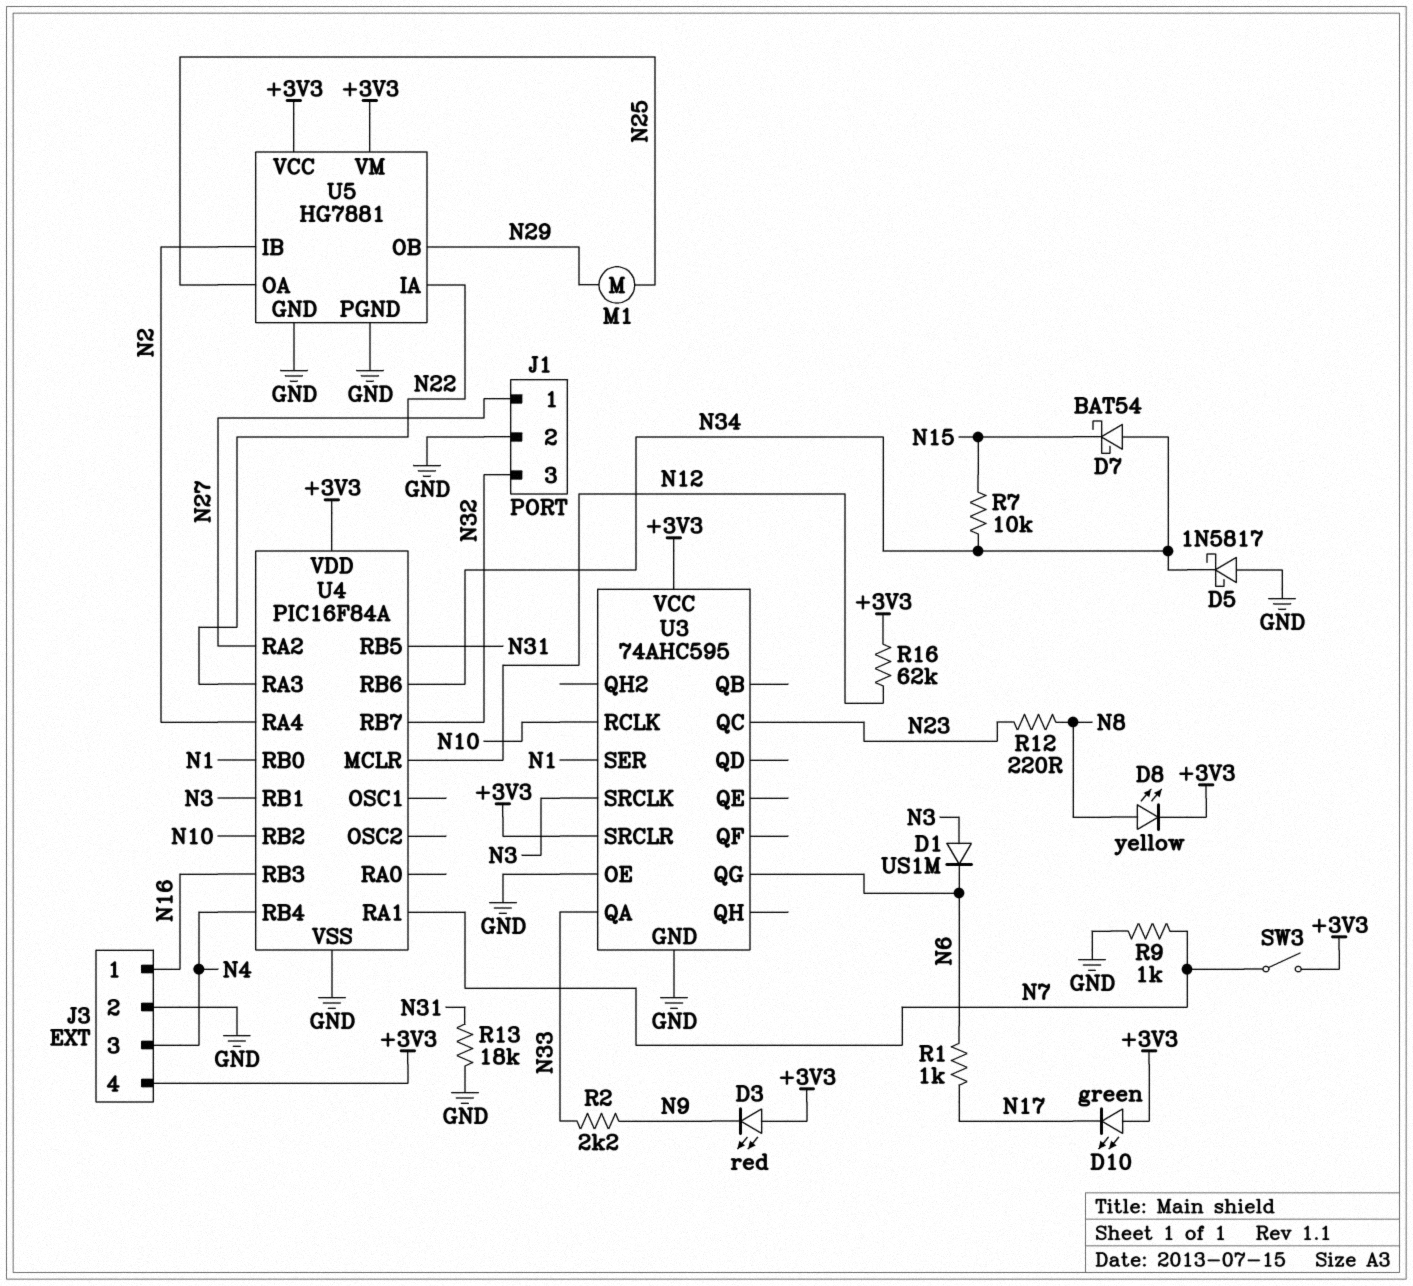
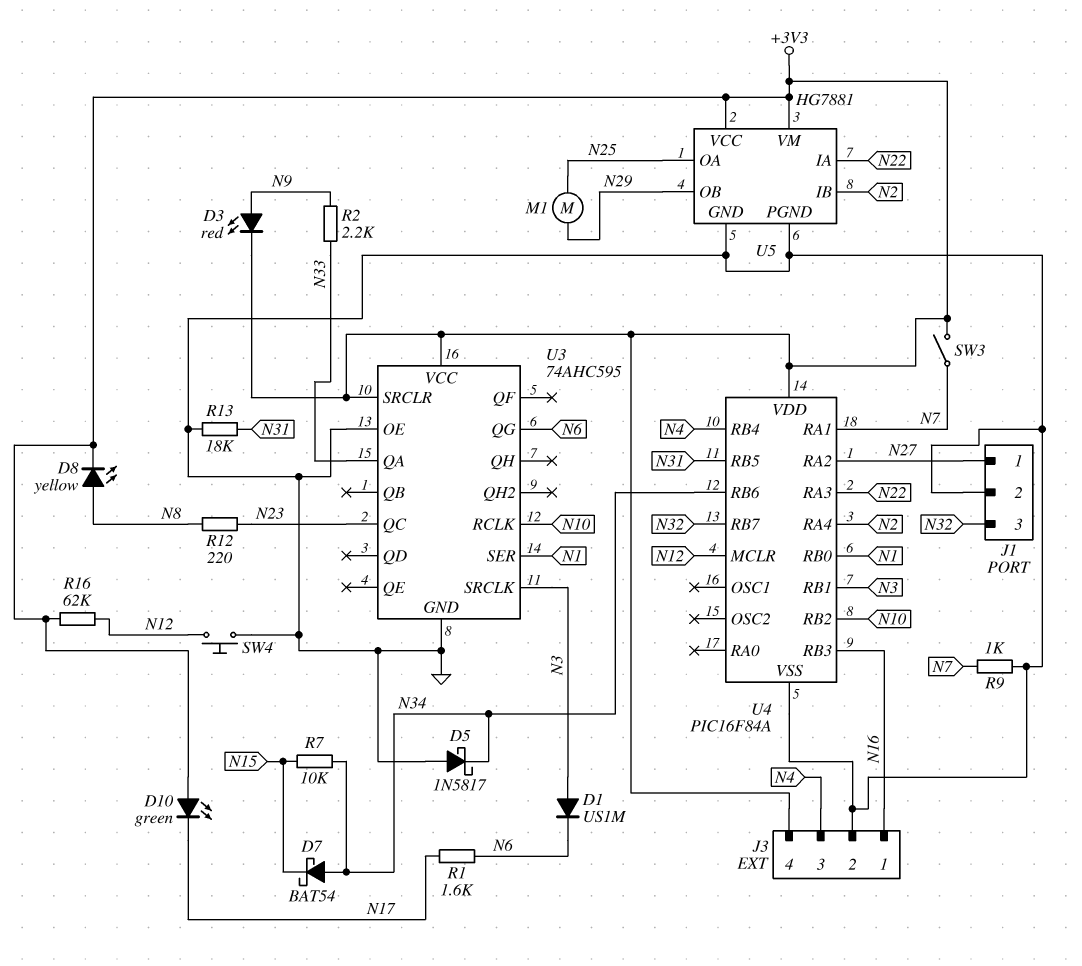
D3: LED red (A +3V3, K N9) -> LED red (A N9, K +3V3)
R1: 1k (N6, N17) -> 1.6k (N6, N17)
SW4: none -> button (GND, N12)

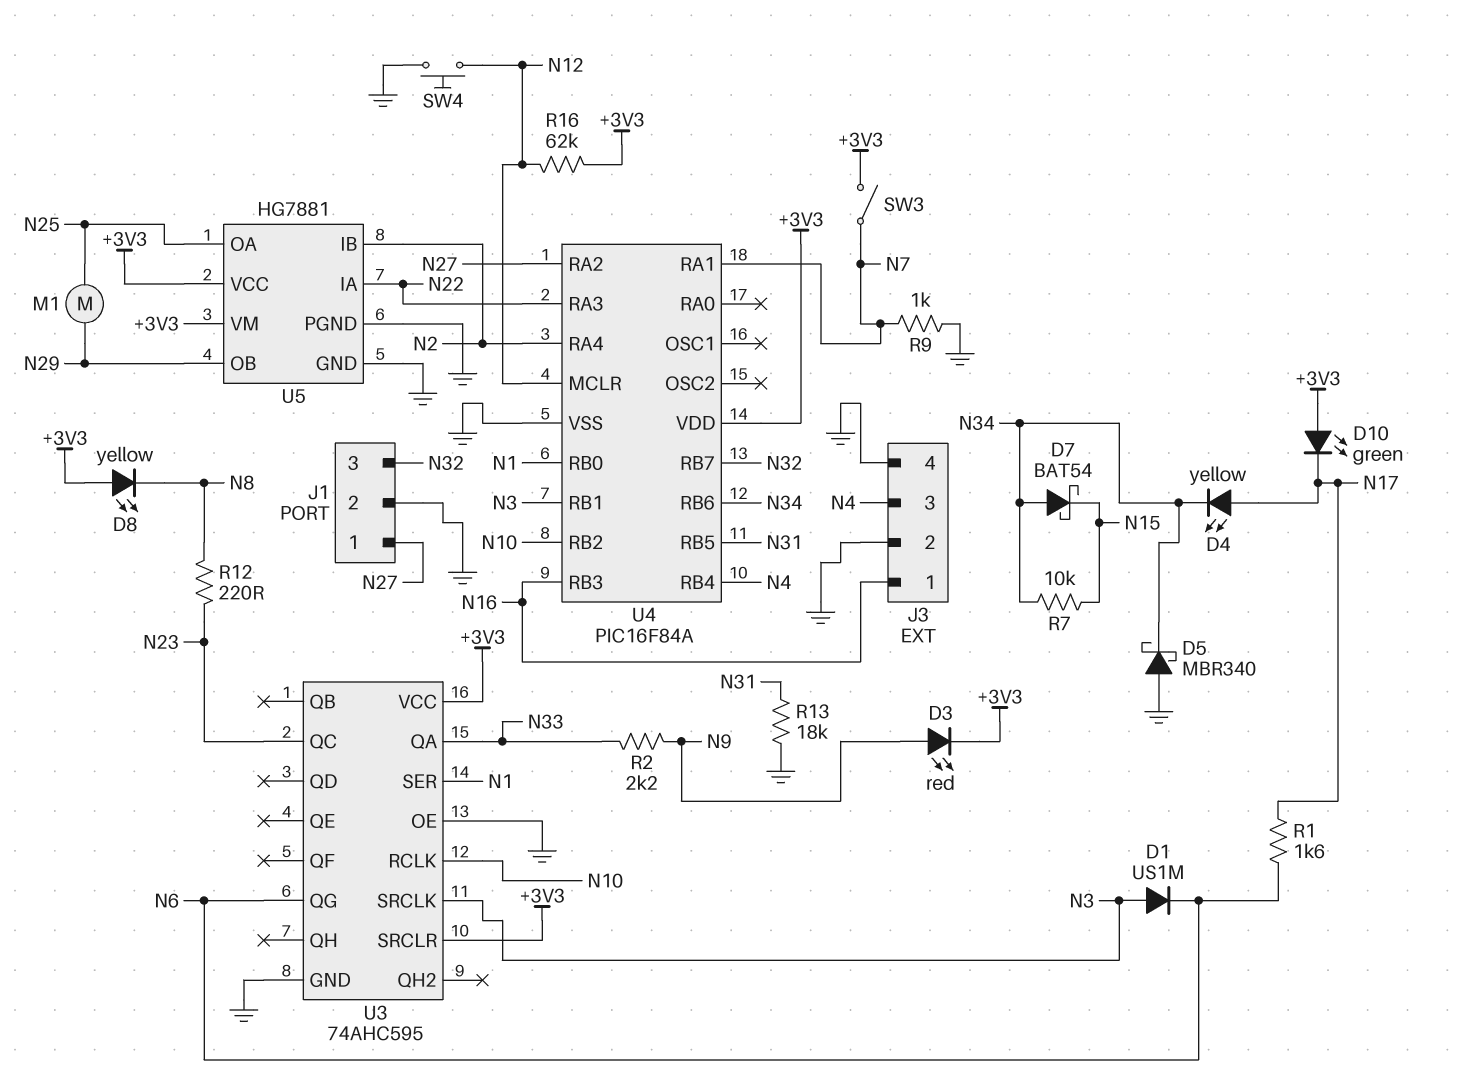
D4: none -> LED yellow (A N17, K N34)
D5: schottky 1N5817 (A GND, K N34) -> schottky MBR340 (A GND, K N34)
D8: LED yellow (A N8, K +3V3) -> LED yellow (A +3V3, K N8)
J3 pin 4: +3V3 -> GND

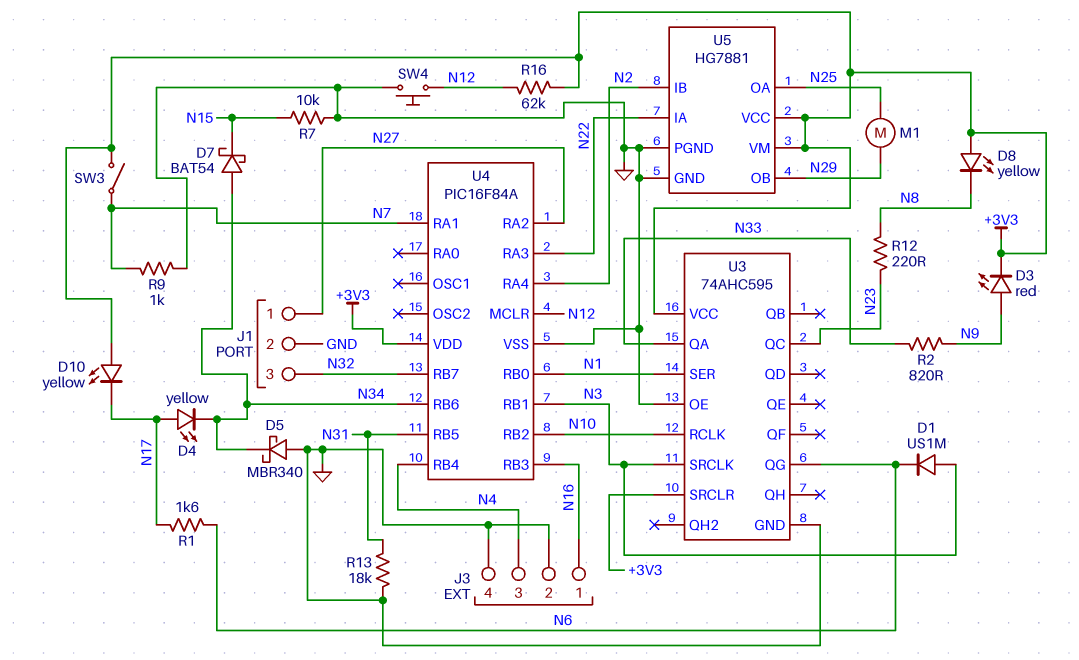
D10: LED green (A +3V3, K N17) -> LED yellow (A +3V3, K N17)
R2: 2.2k (N9, N33) -> 820 (N9, N33)
R7: 10k (N15, N34) -> 10k (GND, N15)

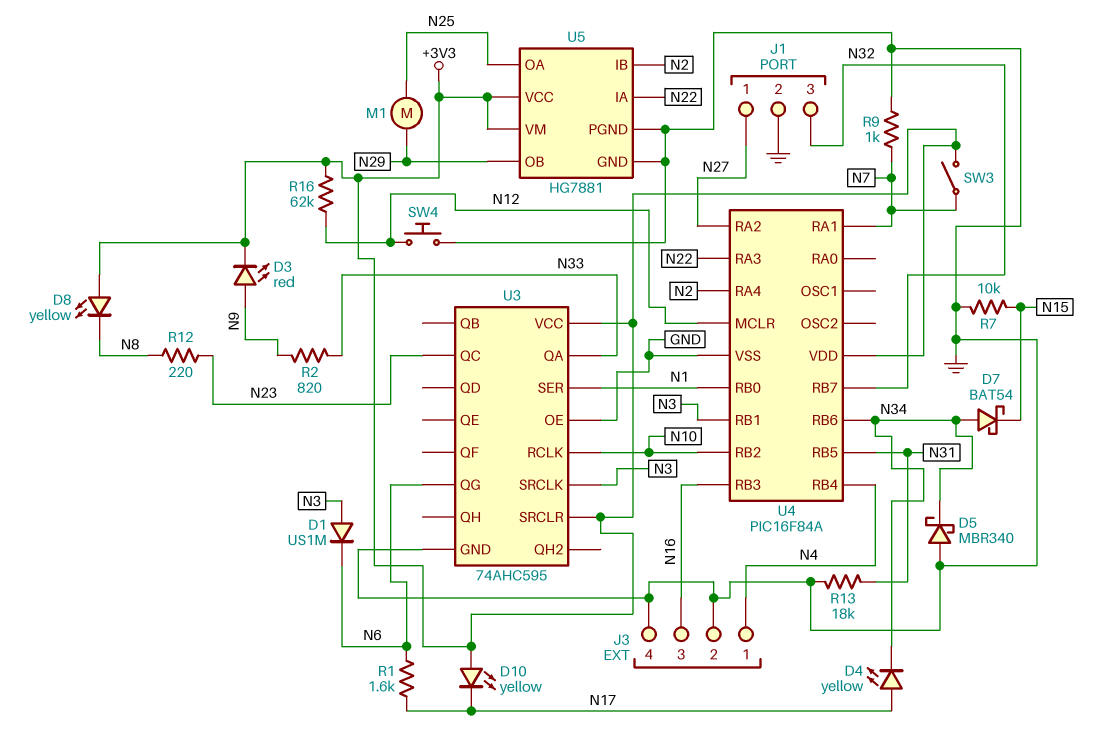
J3 pin 1: N16 -> N4
J3 pin 3: N4 -> N16

